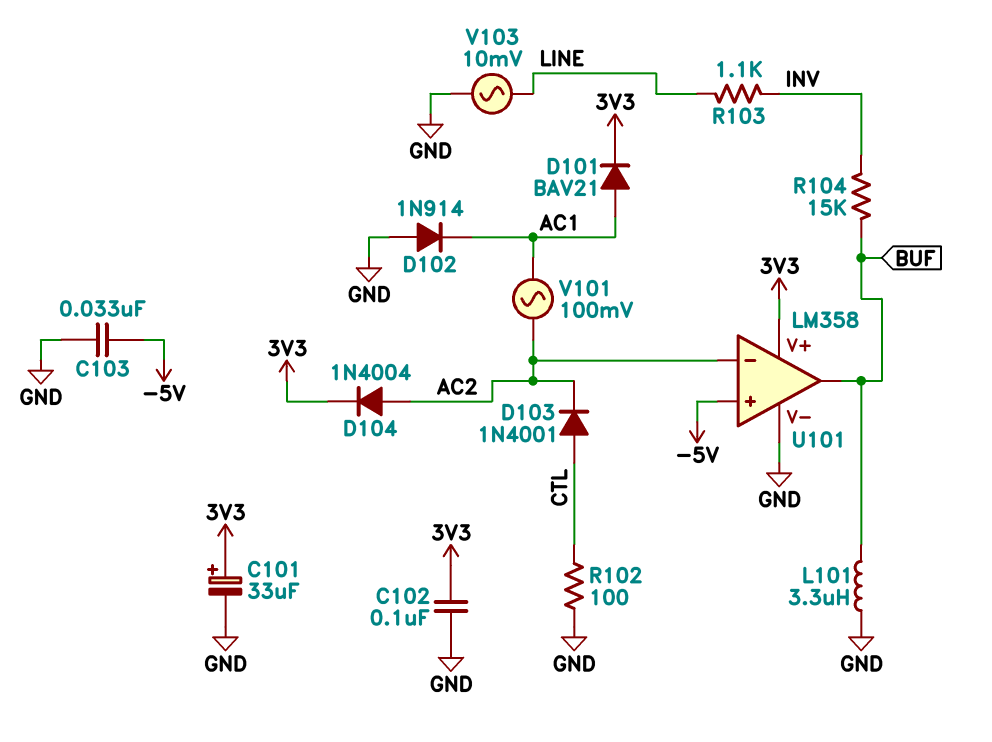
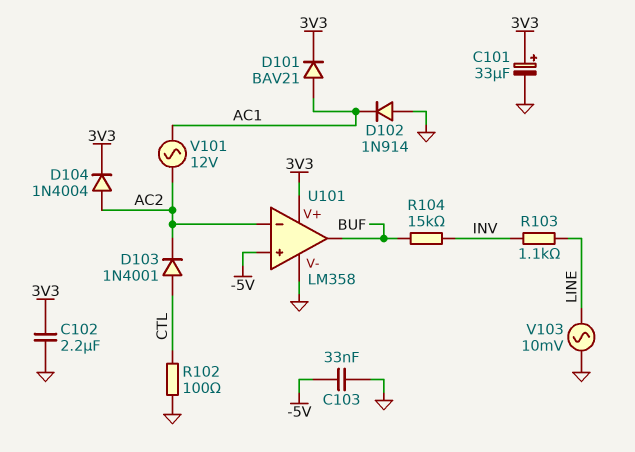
C102: 100nF (3V3, GND) -> 2.2uF (3V3, GND)
L101: 3.3uH (BUF, GND) -> none
V101: AC 100mV (AC1, AC2) -> AC 12V (AC1, AC2)

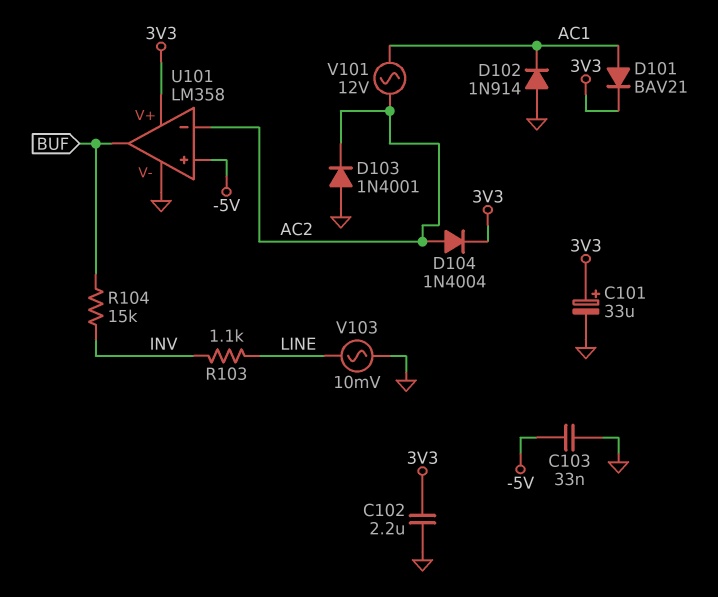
D103: diode 1N4001 (A CTL, K AC2) -> diode 1N4001 (A GND, K AC2)
R102: 100 (CTL, GND) -> none

